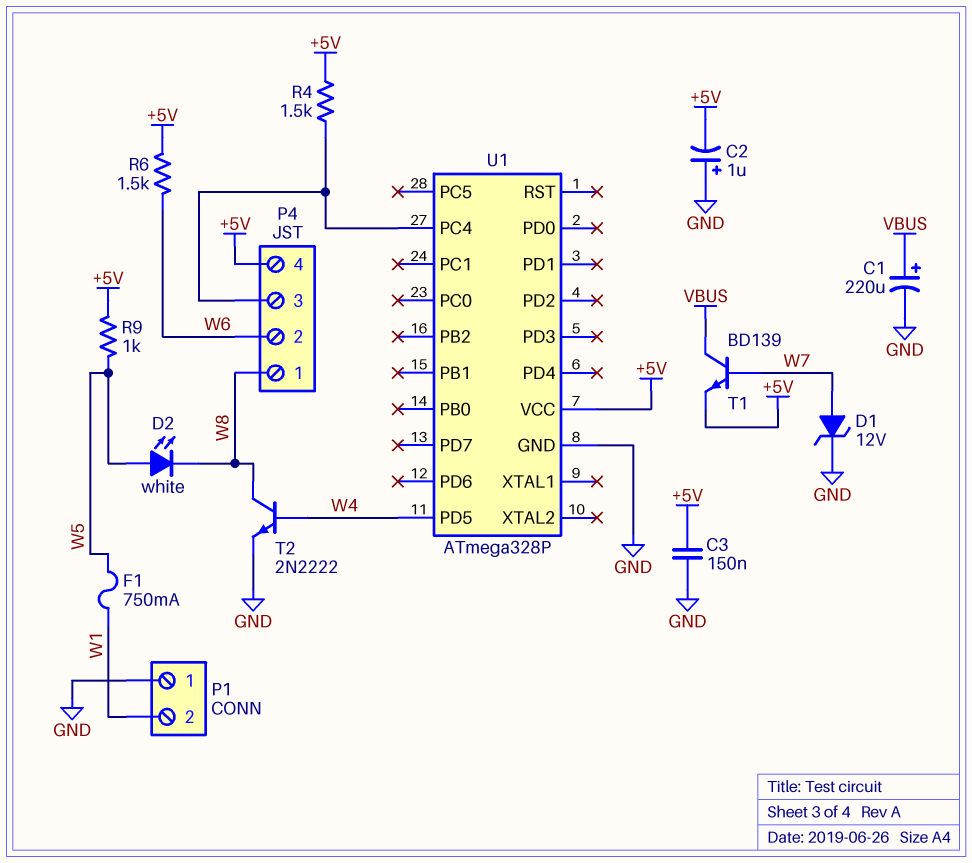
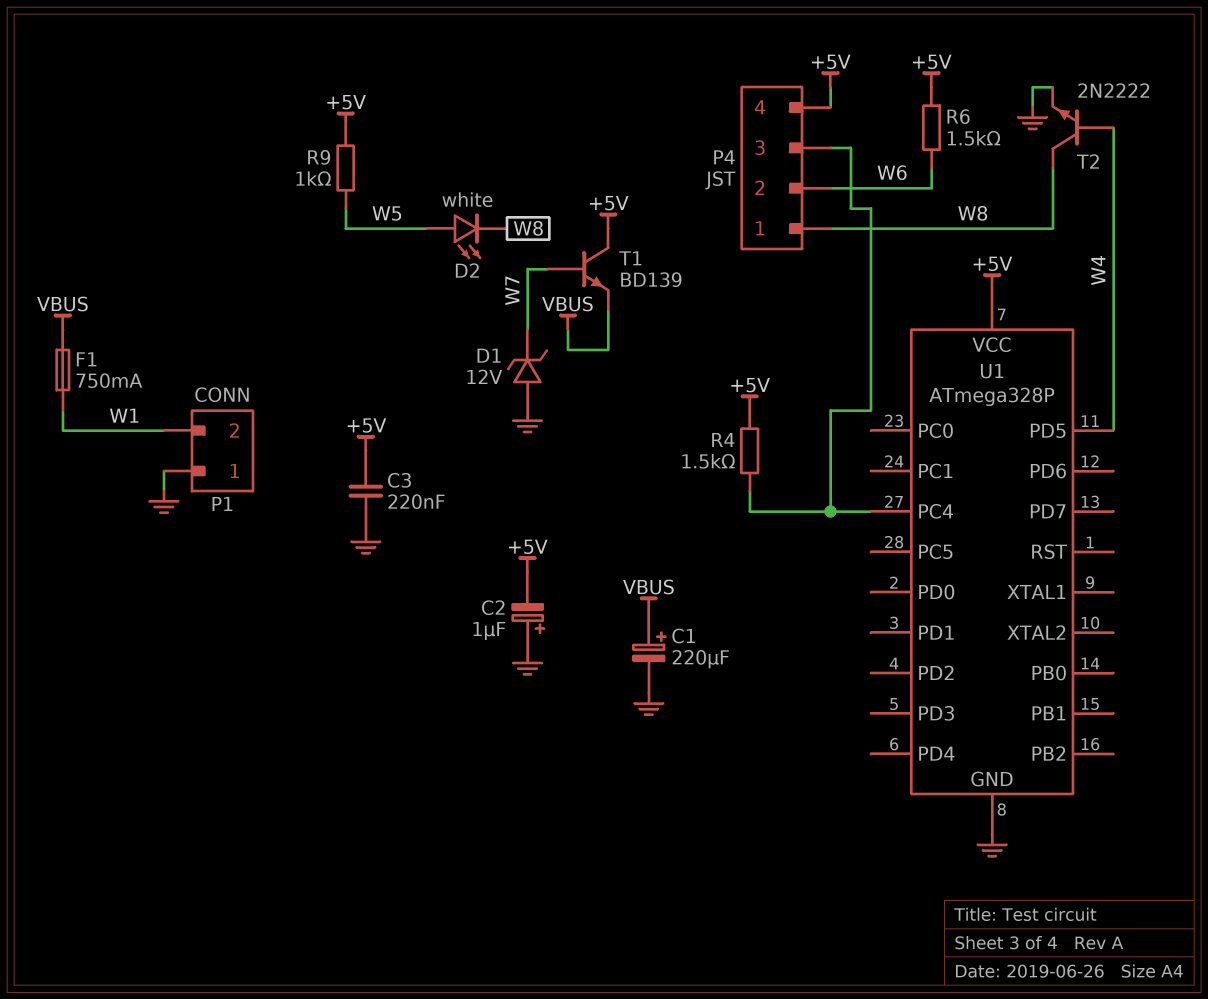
C3: 150nF (+5V, GND) -> 220nF (+5V, GND)
D1: zener 12V (A W7, K GND) -> zener 12V (A GND, K W7)
F1: 750mA (W1, W5) -> 750mA (VBUS, W1)
T1: NPN BD139 (B W7, C VBUS, E +5V) -> NPN BD139 (B W7, C +5V, E VBUS)

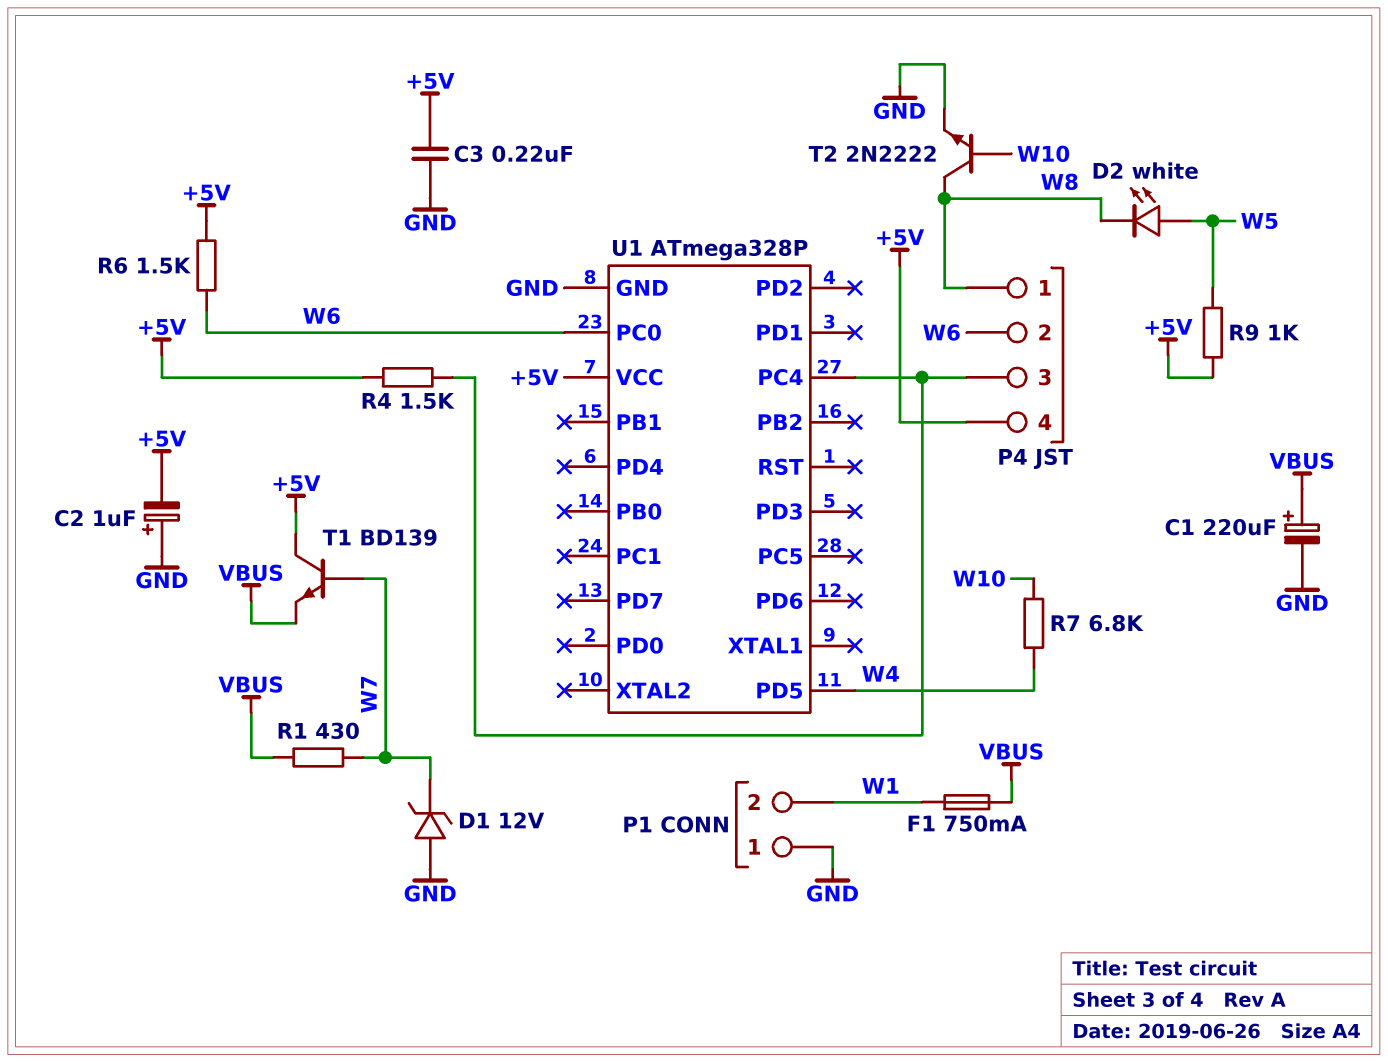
R1: none -> 430 (VBUS, W7)
R7: none -> 6.8k (W4, W10)
T2: NPN 2N2222 (B W4, C W8, E GND) -> NPN 2N2222 (B W10, C W8, E GND)
U1 pin PC0: none -> W6

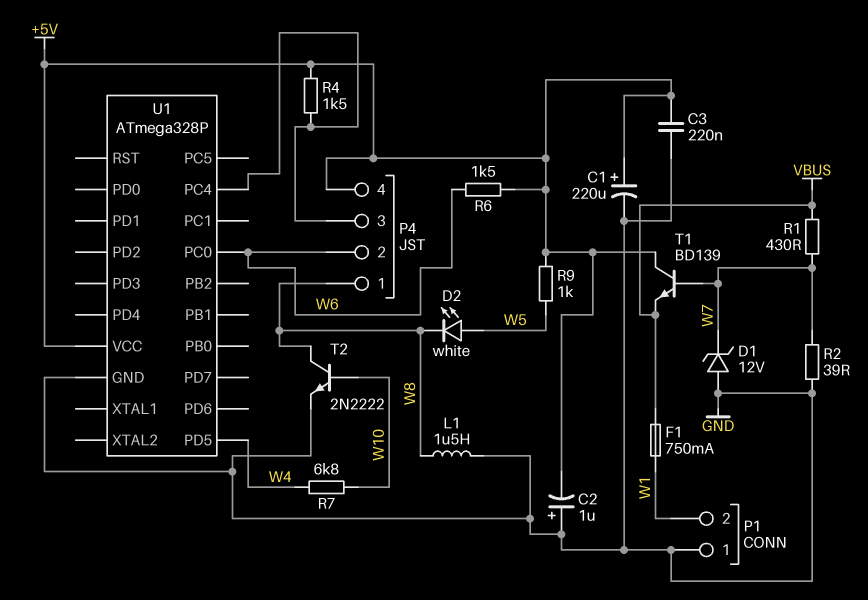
C1: 220uF (plus VBUS, minus GND) -> 220uF (plus +5V, minus GND)
L1: none -> 1.5uH (GND, W8)
R2: none -> 39 (GND, W7)

